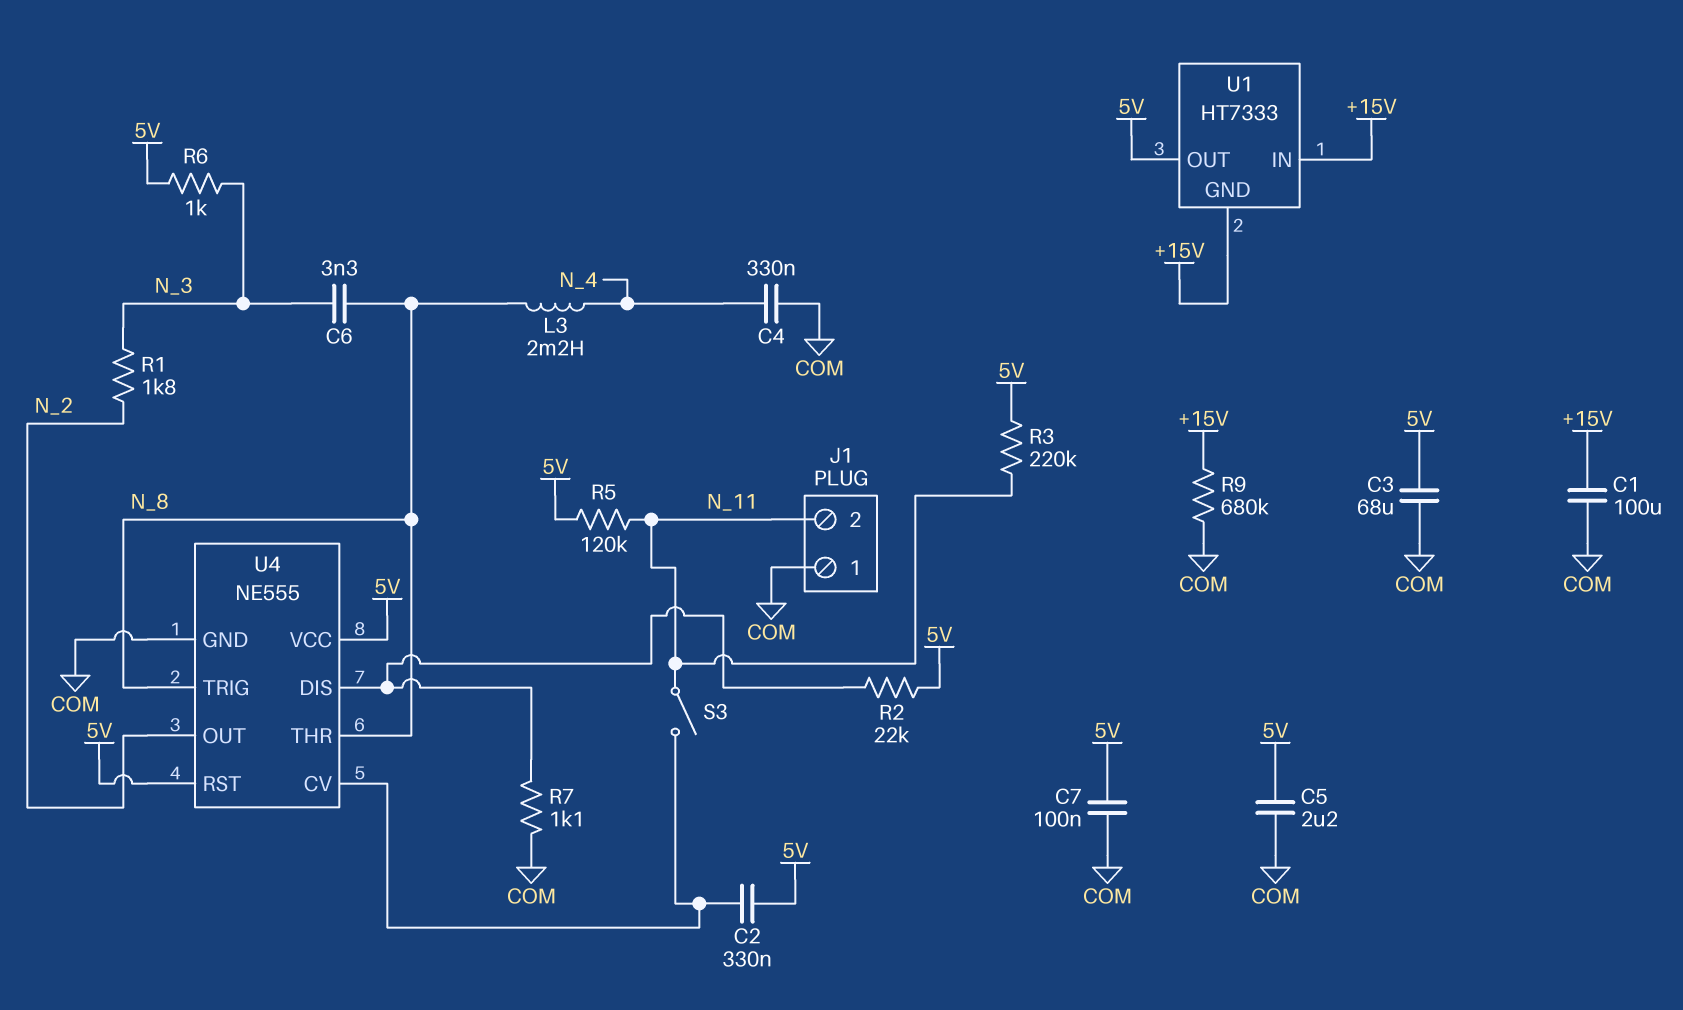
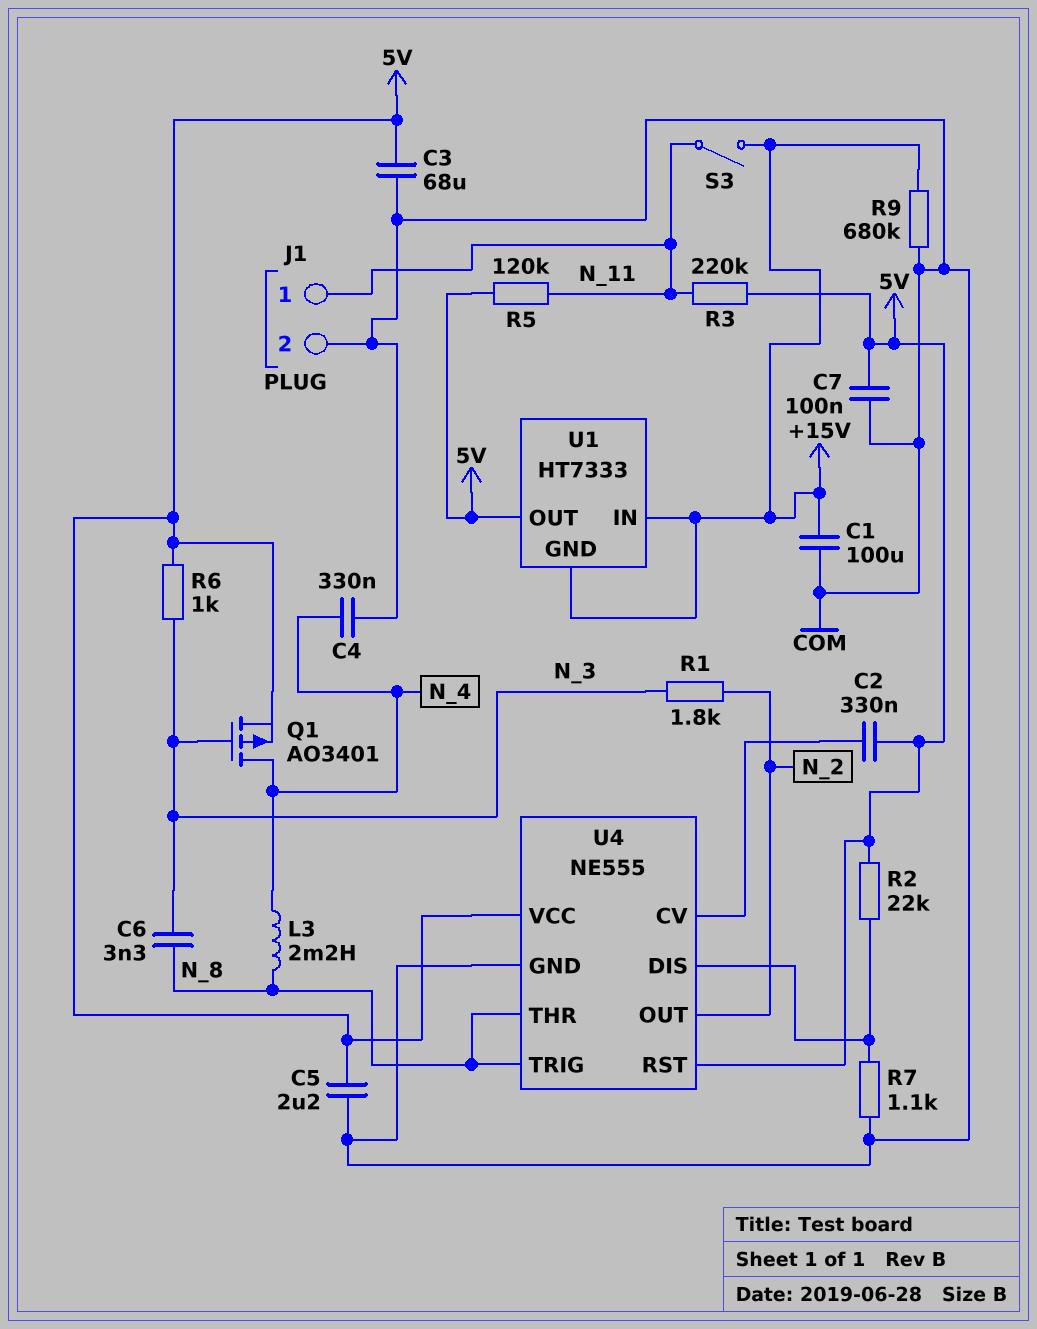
J1 pin 1: COM -> N_11
J1 pin 2: N_11 -> COM
Q1: none -> PMOS AO3401 (G N_3, D N_4, S 5V)
S3: switch (N_11, U4/CV) -> switch (+15V, N_11)

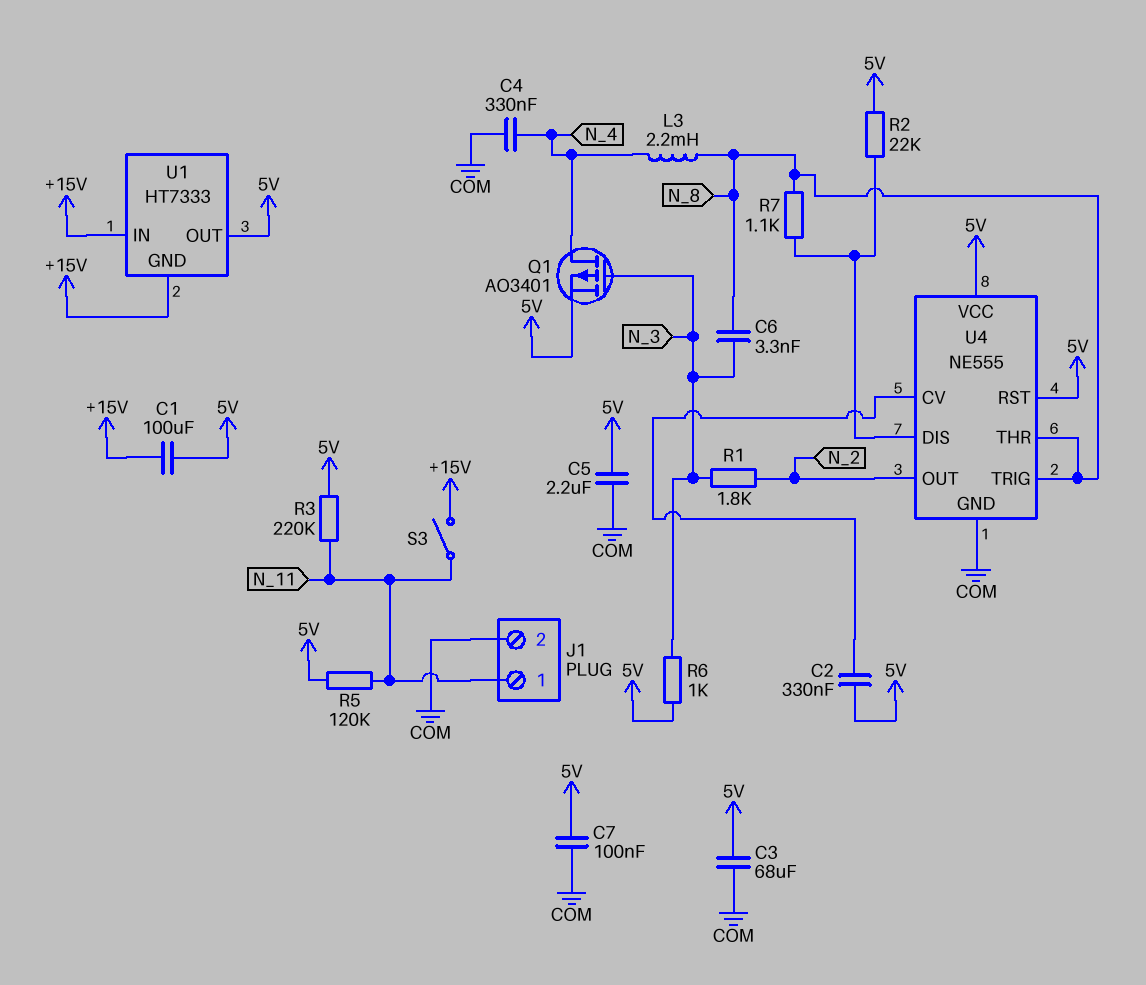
C1: 100uF (+15V, COM) -> 100uF (+15V, 5V)
R7: 1.1k (COM, U4/DIS) -> 1.1k (N_8, U4/DIS)
R9: 680k (+15V, COM) -> none

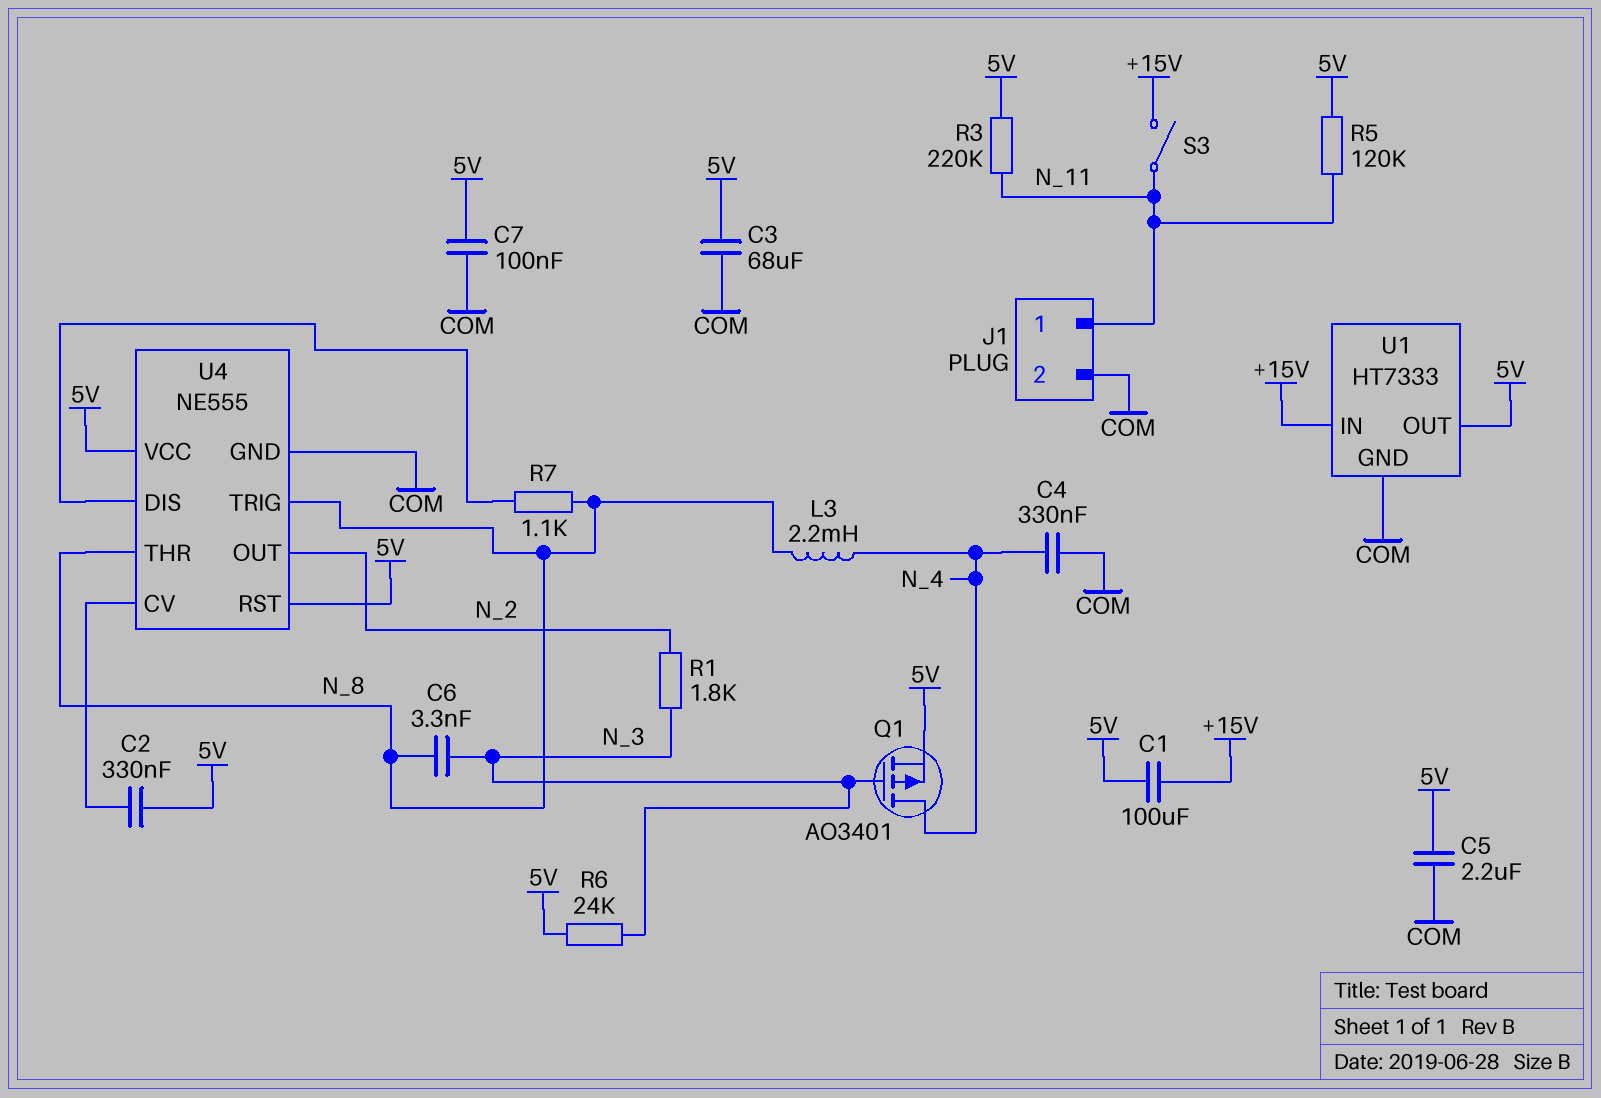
R2: 22k (5V, U4/DIS) -> none
R6: 1k (5V, N_3) -> 24k (5V, N_3)
U1 pin GND: +15V -> COM

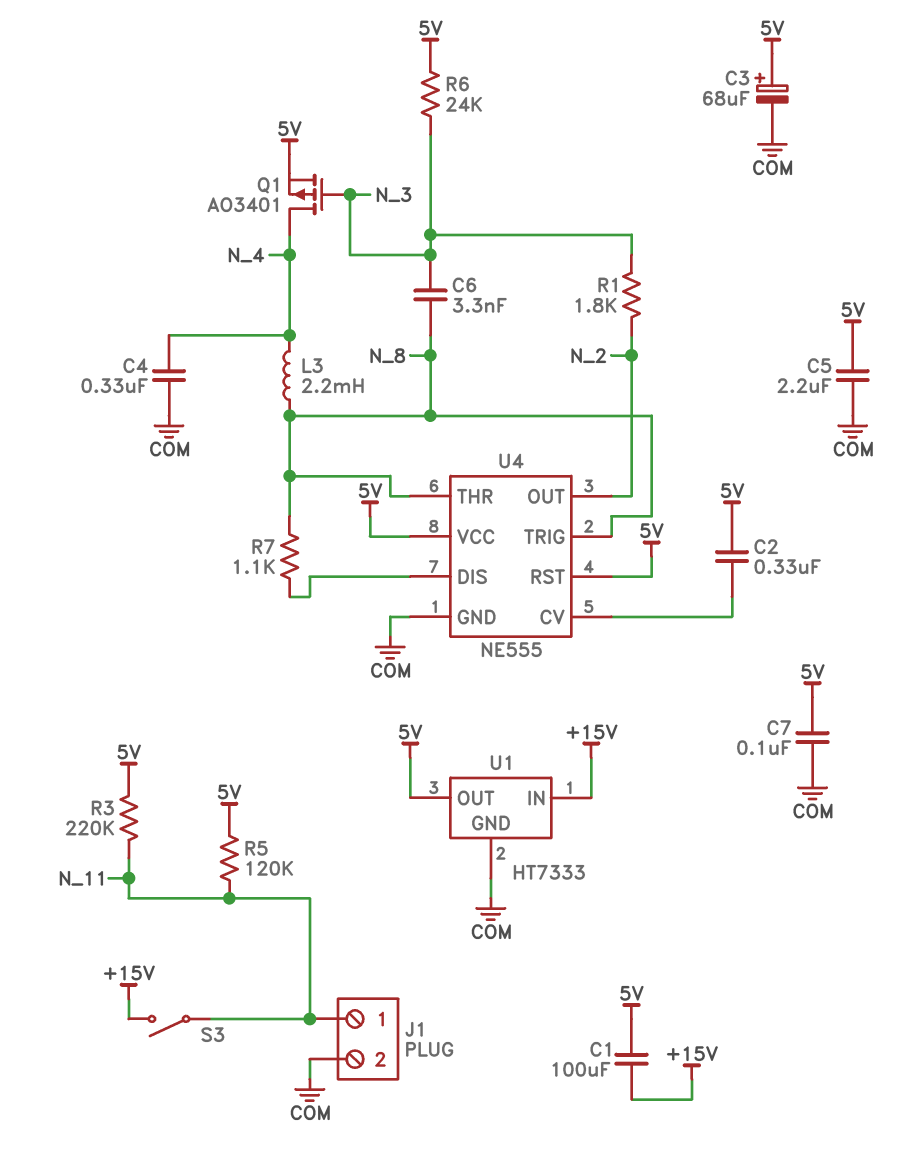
C3: 68uF (5V, COM) -> 68uF (plus 5V, minus COM)

